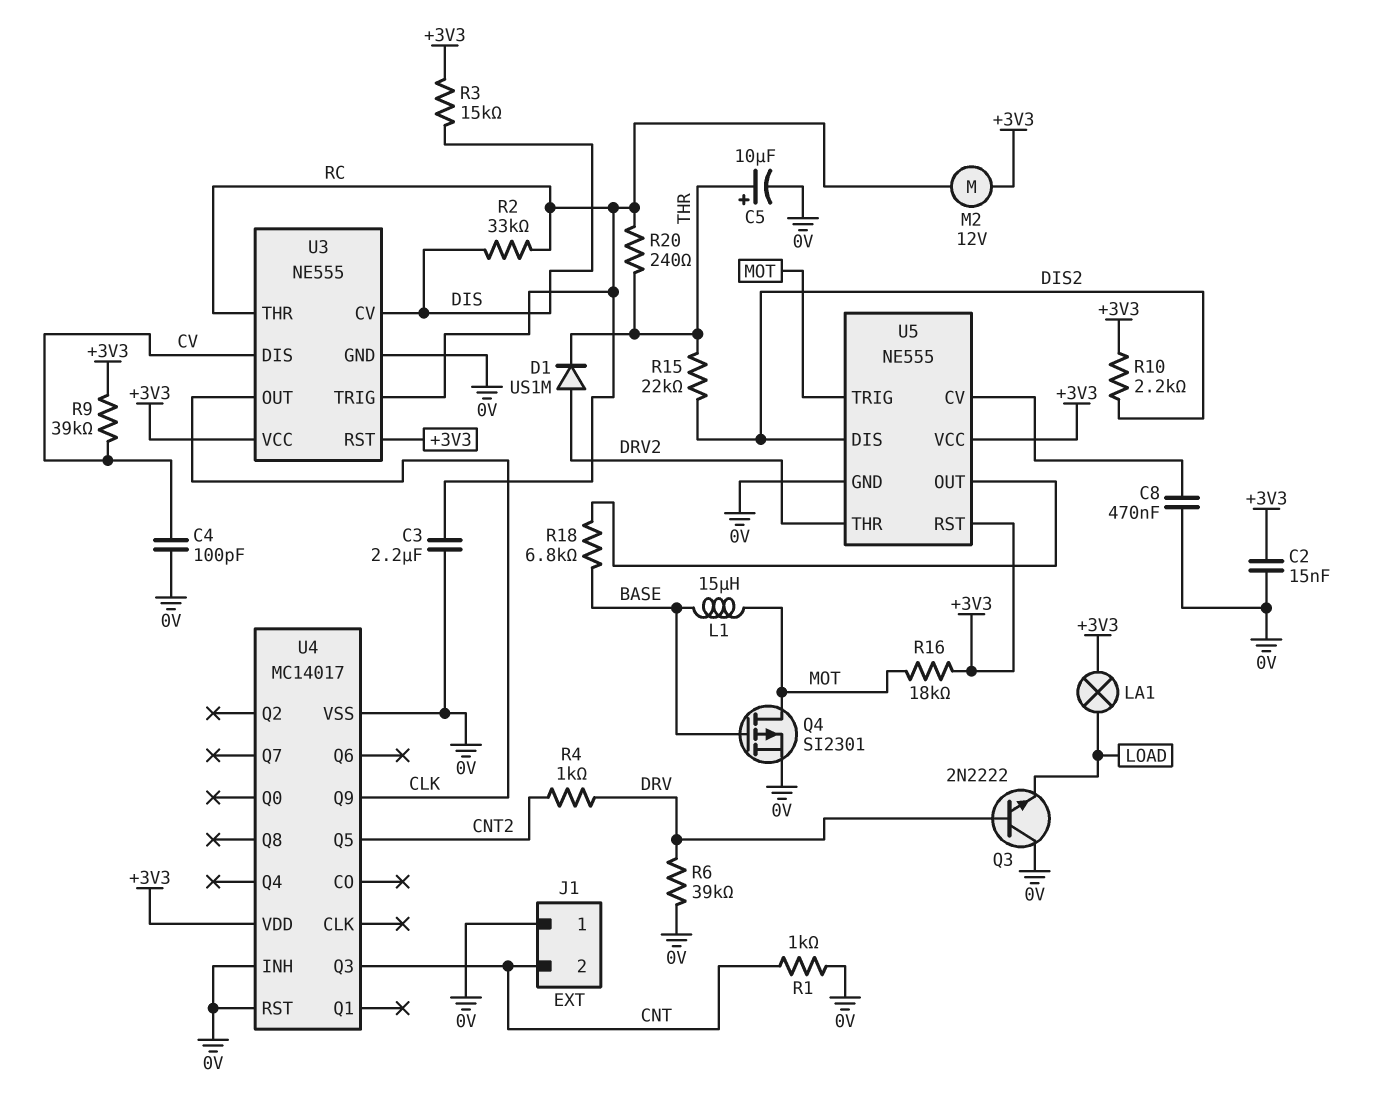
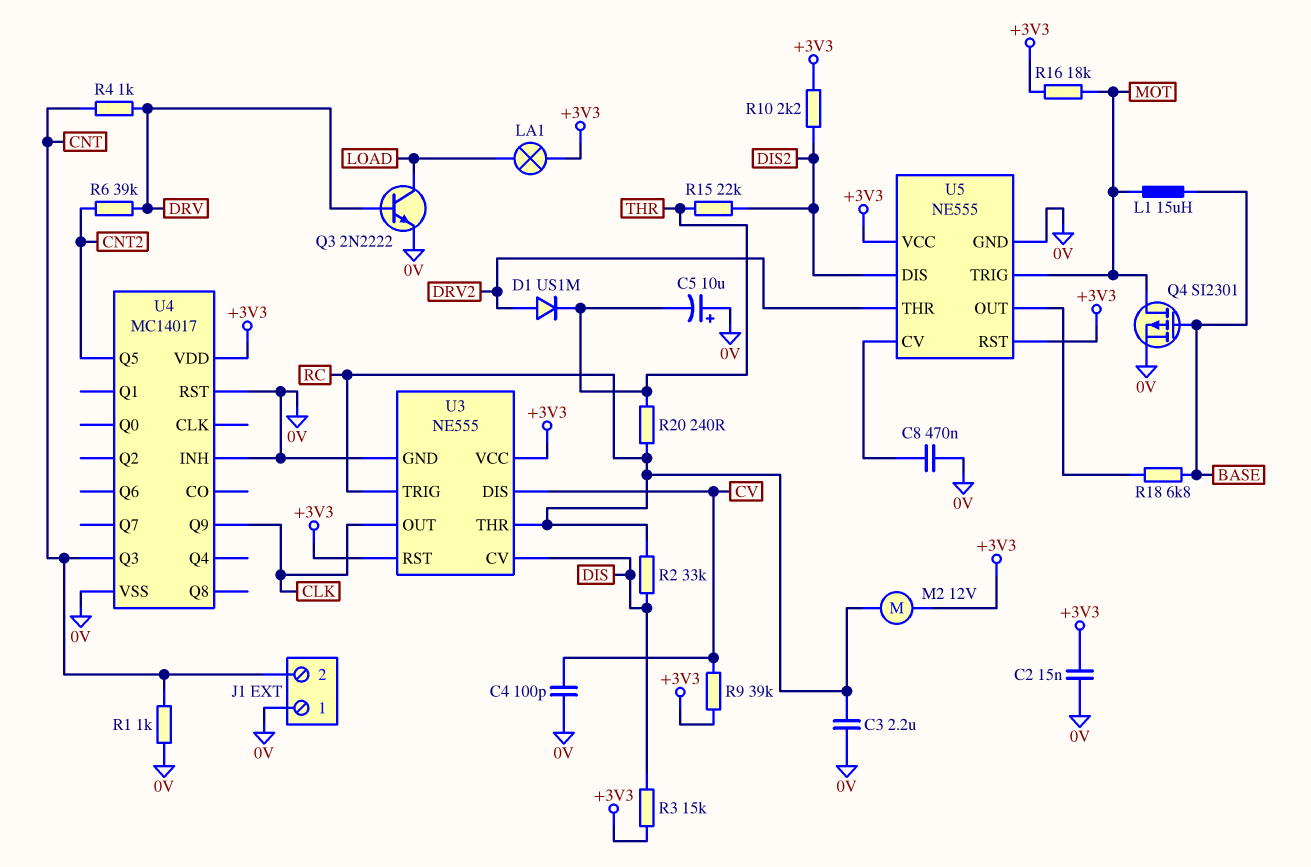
C5: 10uF (plus THR, minus 0V) -> 10uF (plus 0V, minus THR)
Q3: NPN 2N2222 (B DRV, C 0V, E LOAD) -> NPN 2N2222 (B DRV, C LOAD, E 0V)
R4: 1k (CNT2, DRV) -> 1k (CNT, DRV)
R6: 39k (0V, DRV) -> 39k (CNT2, DRV)

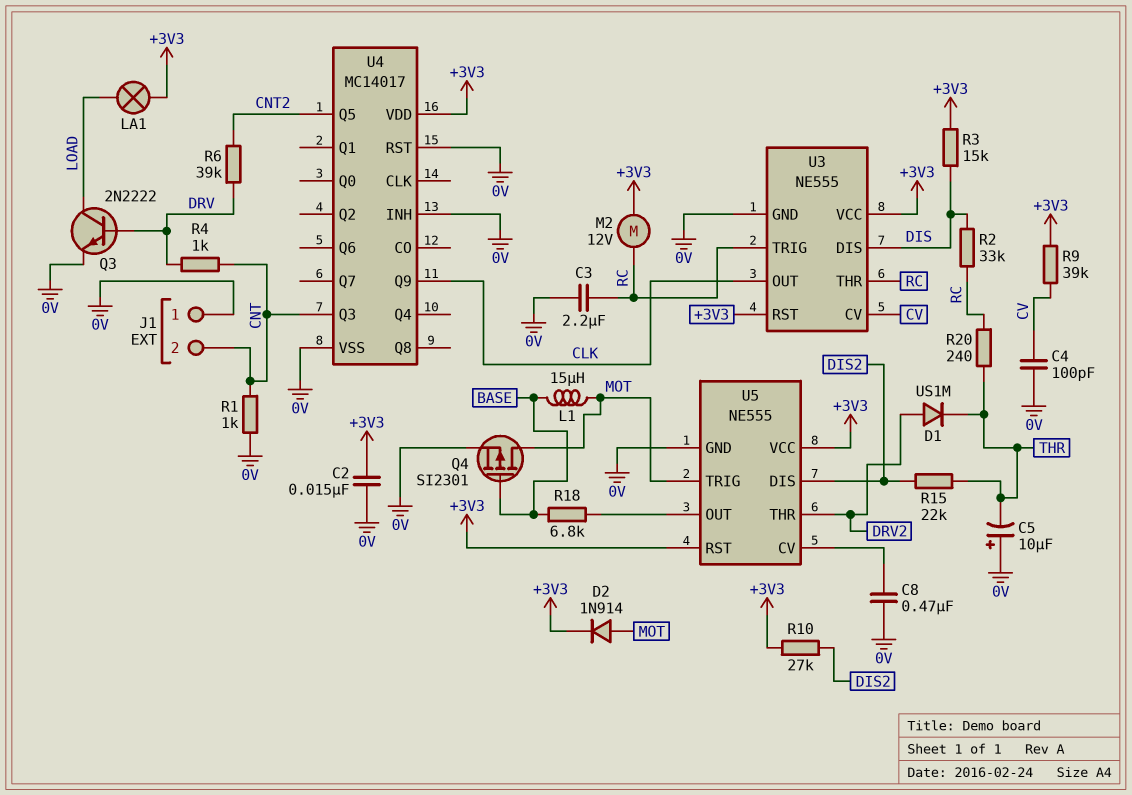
D2: none -> diode 1N914 (A MOT, K +3V3)
R10: 2.2k (+3V3, DIS2) -> 27k (+3V3, DIS2)
R16: 18k (+3V3, MOT) -> none
U3 pin CV: DIS -> CV
U3 pin DIS: CV -> DIS

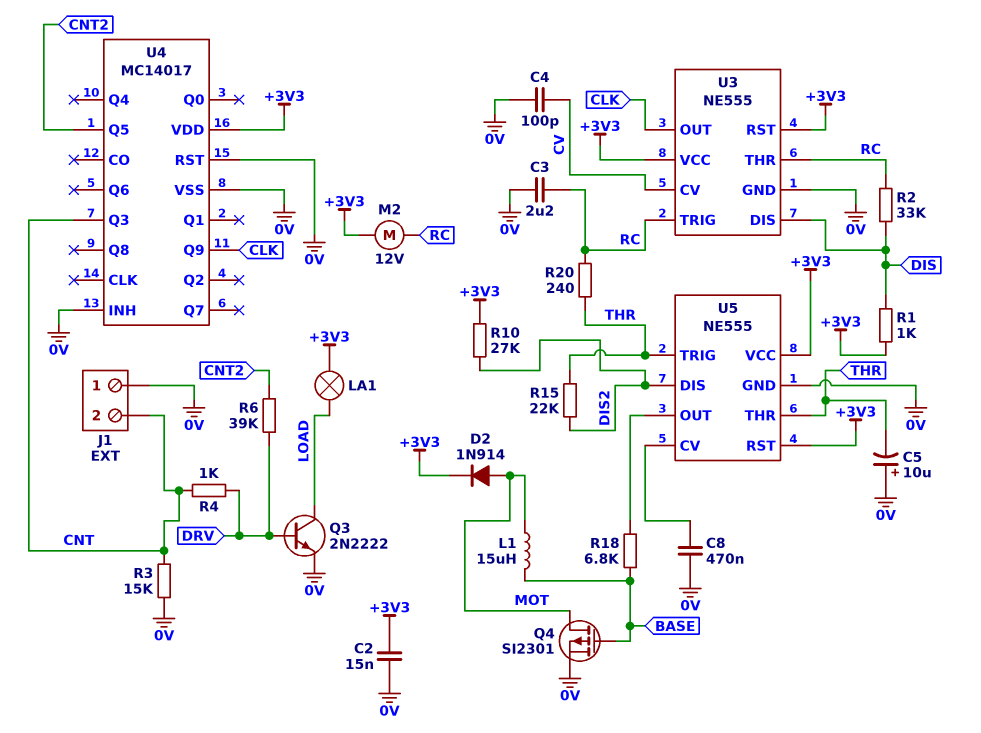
D1: diode US1M (A DRV2, K THR) -> none
R1: 1k (0V, CNT) -> 1k (+3V3, DIS)
R3: 15k (+3V3, DIS) -> 15k (0V, CNT)
R9: 39k (+3V3, CV) -> none
U5 pin THR: DRV2 -> THR
U5 pin TRIG: MOT -> THR

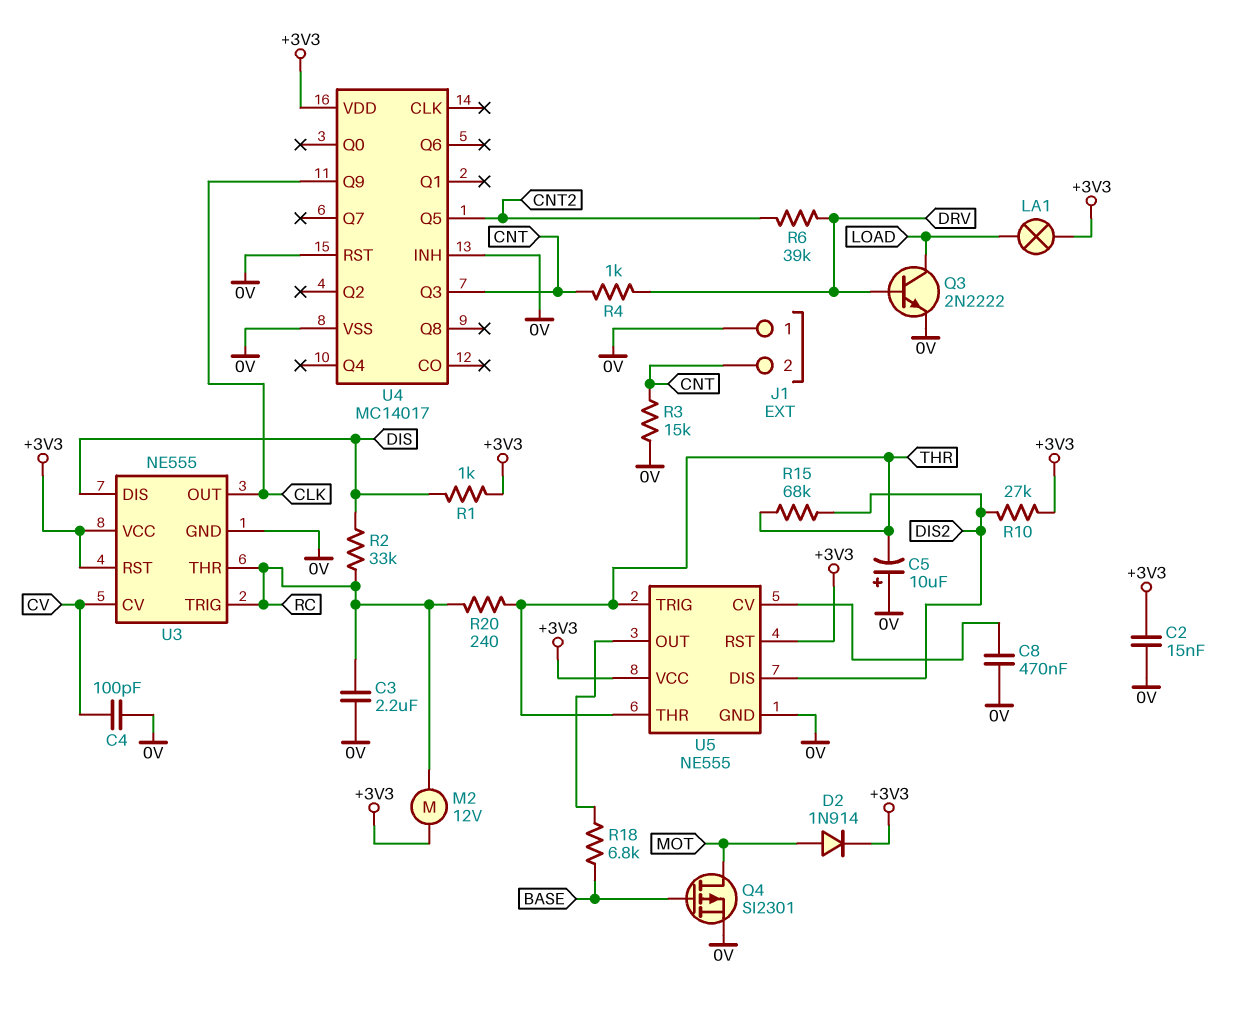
L1: 15uH (BASE, MOT) -> none
R15: 22k (DIS2, THR) -> 68k (DIS2, THR)

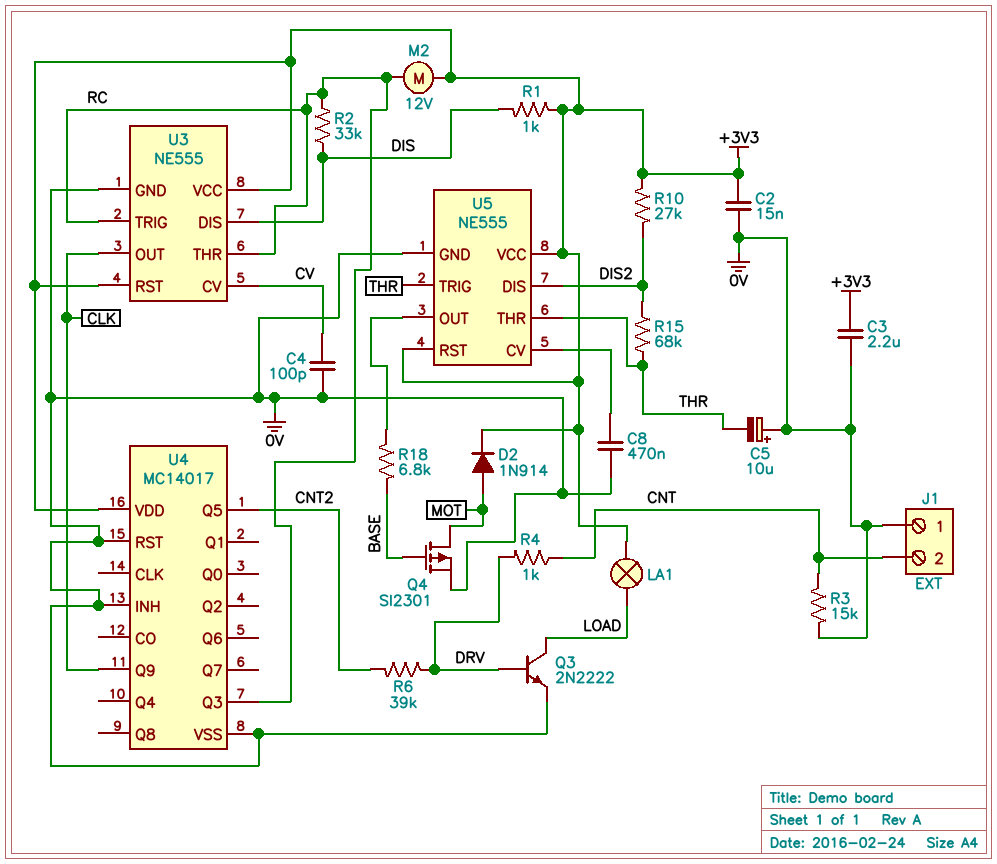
C3: 2.2uF (0V, RC) -> 2.2uF (+3V3, 0V)
R20: 240 (RC, THR) -> none
U4 pin Q3: CNT -> RC

